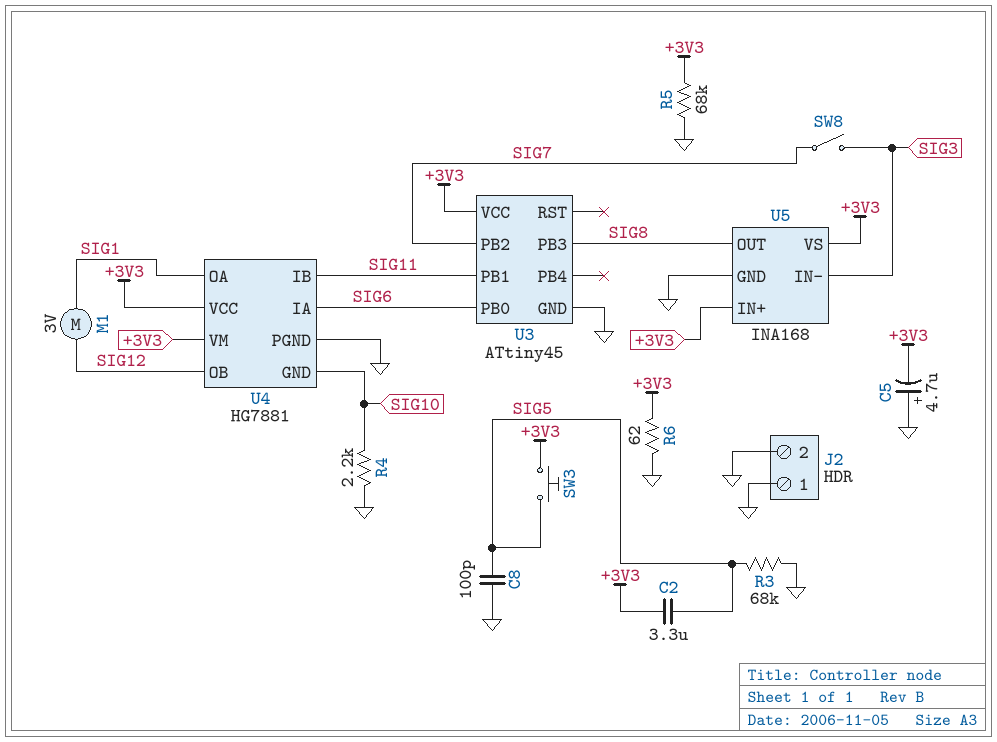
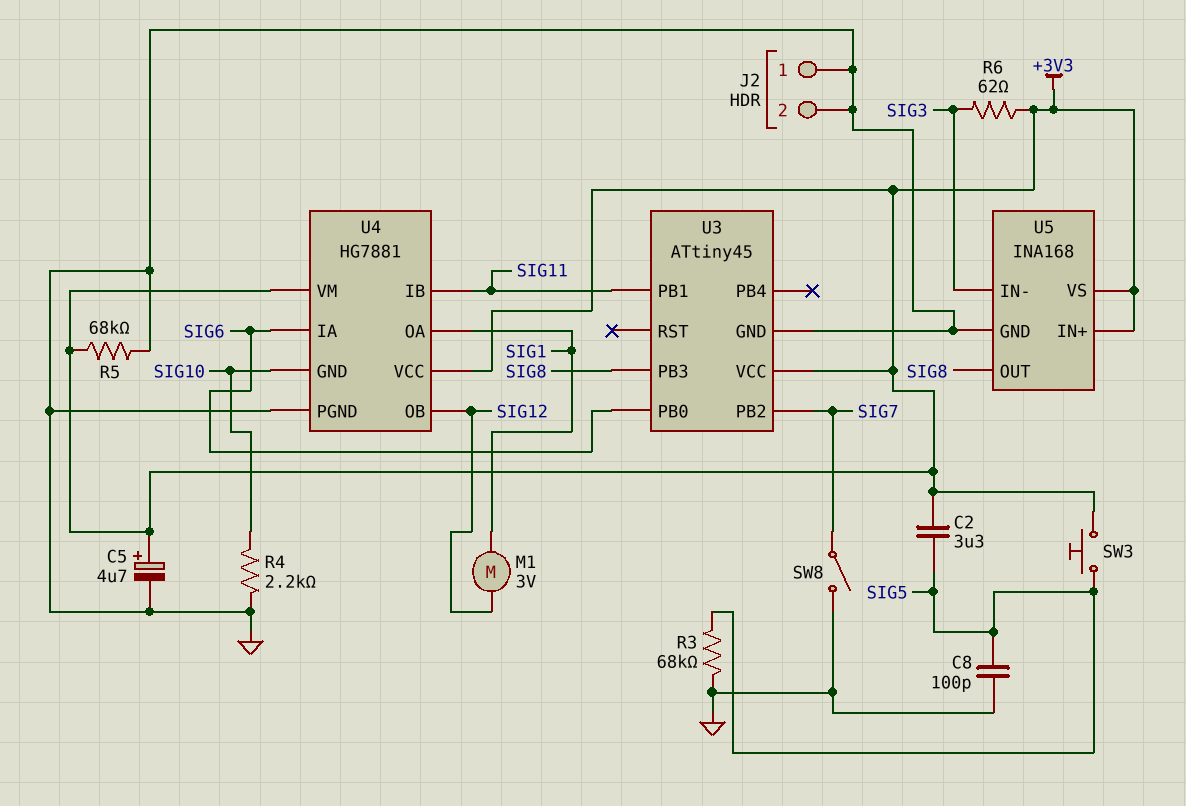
C5: 4.7uF (plus GND, minus +3V3) -> 4.7uF (plus +3V3, minus GND)
R6: 62 (+3V3, GND) -> 62 (+3V3, SIG3)
SW8: switch (SIG3, SIG7) -> switch (GND, SIG7)

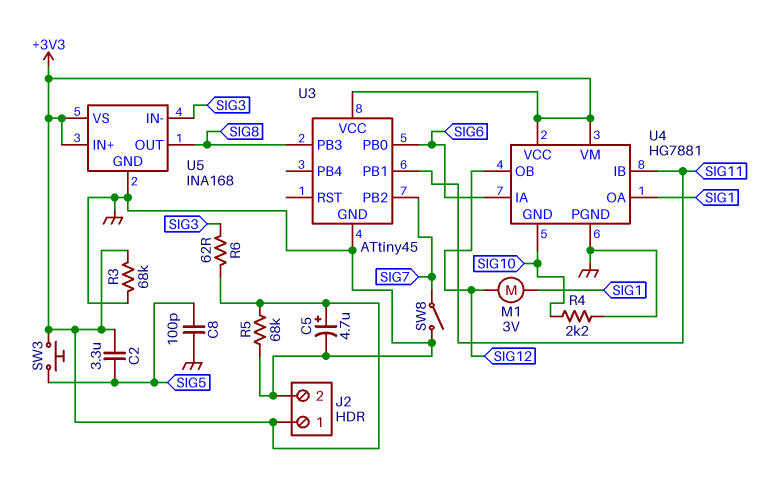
J2 pin 1: GND -> +3V3
R3: 68k (GND, SIG5) -> 68k (+3V3, GND)

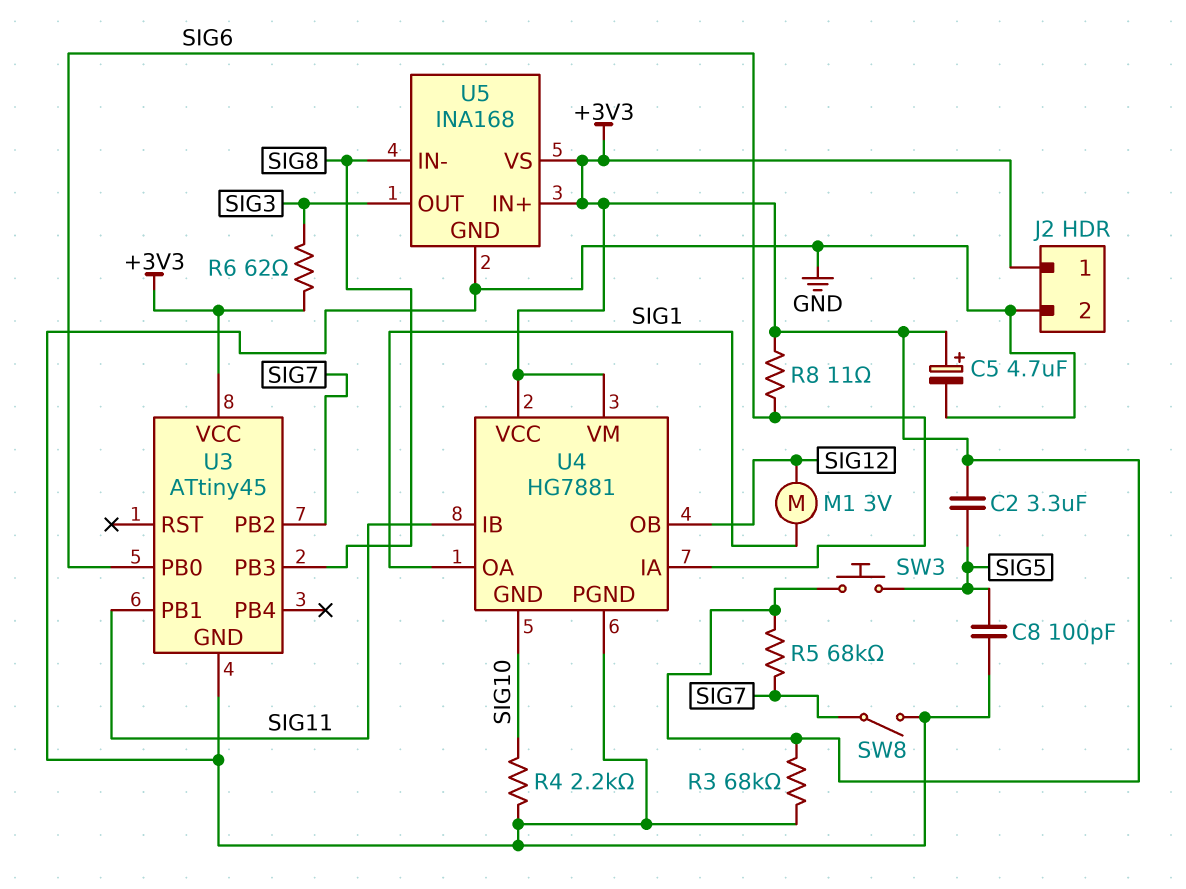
R5: 68k (+3V3, GND) -> 68k (+3V3, SIG7)
R8: none -> 11 (+3V3, SIG6)
U5 pin IN-: SIG3 -> SIG8
U5 pin OUT: SIG8 -> SIG3

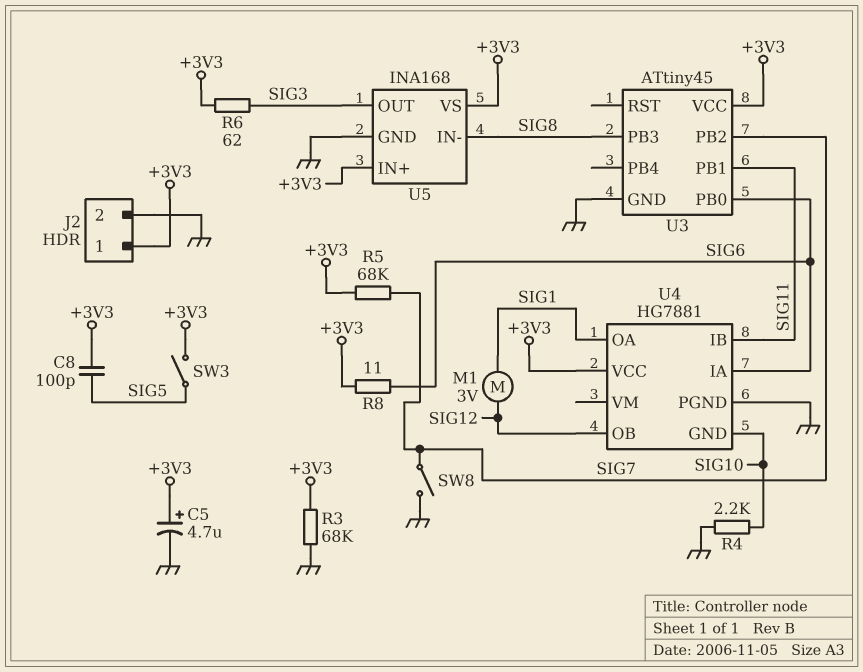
C2: 3.3uF (+3V3, SIG5) -> none
C8: 100pF (GND, SIG5) -> 100pF (+3V3, SIG5)
SW3: button (+3V3, SIG5) -> switch (+3V3, SIG5)
U4 pin VM: +3V3 -> none

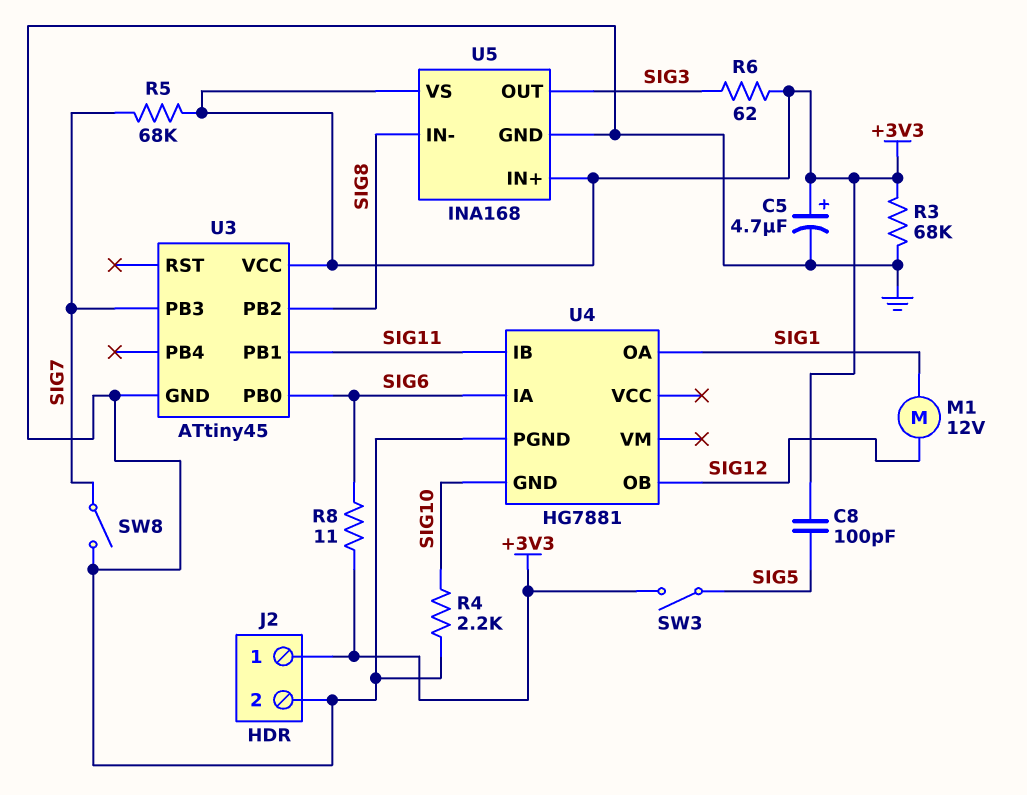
M1: motor 3V (SIG1, SIG12) -> motor 12V (SIG1, SIG12)
U3 pin PB2: SIG7 -> SIG8
U3 pin PB3: SIG8 -> SIG7
U4 pin VCC: +3V3 -> none

